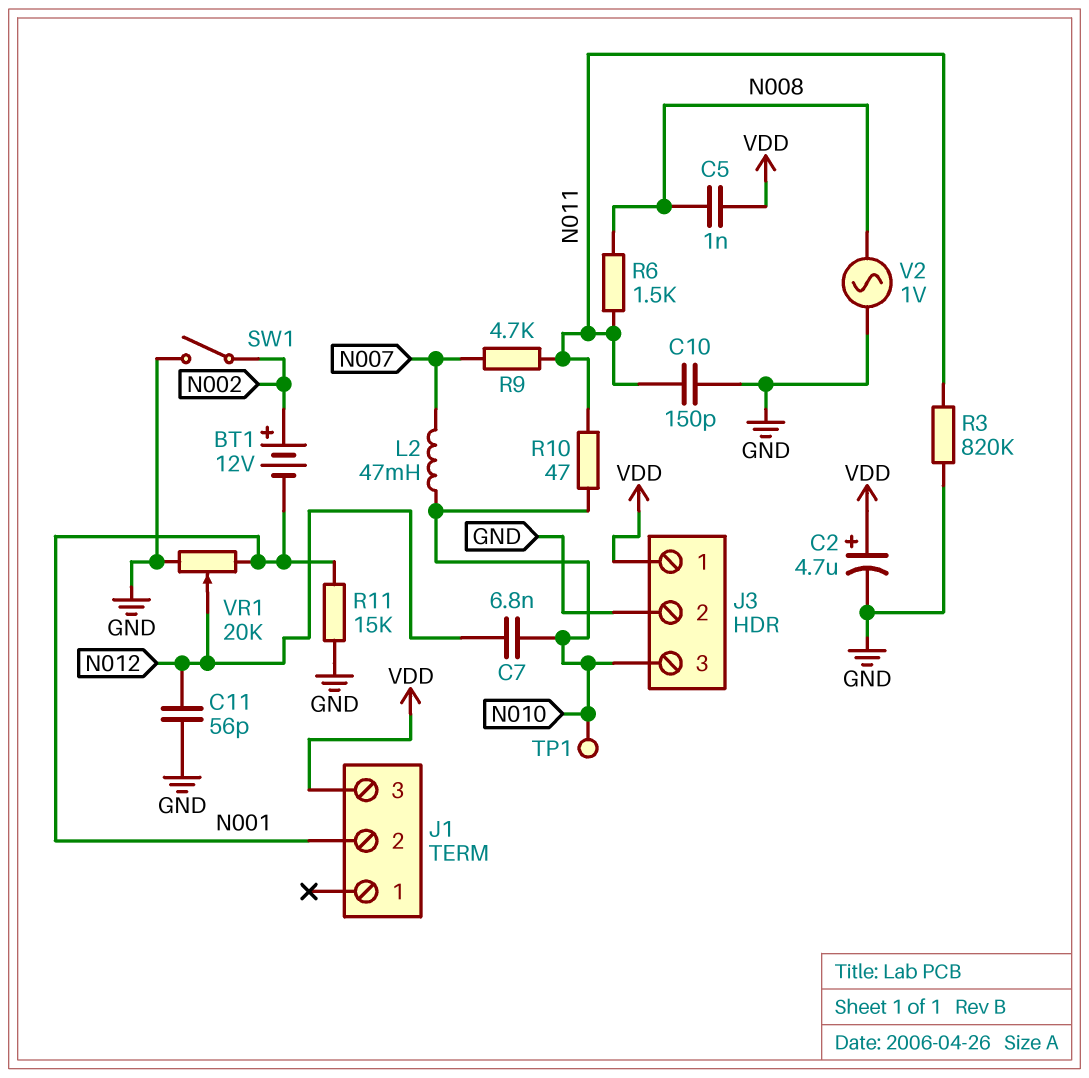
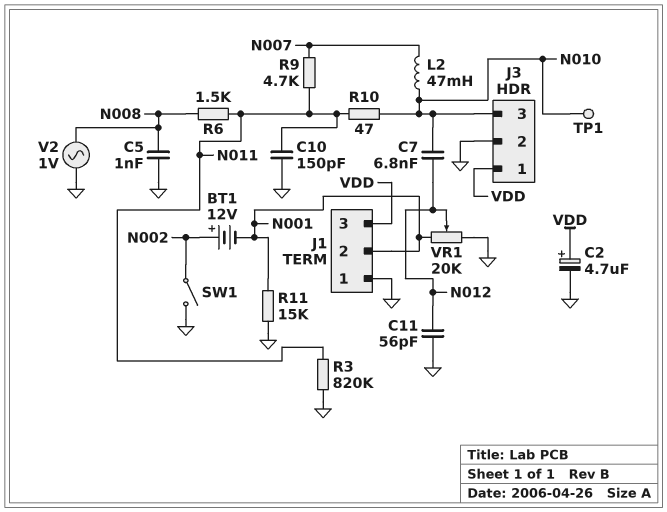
C5: 1nF (N008, VDD) -> 1nF (GND, N008)
J1 pin 1: none -> GND

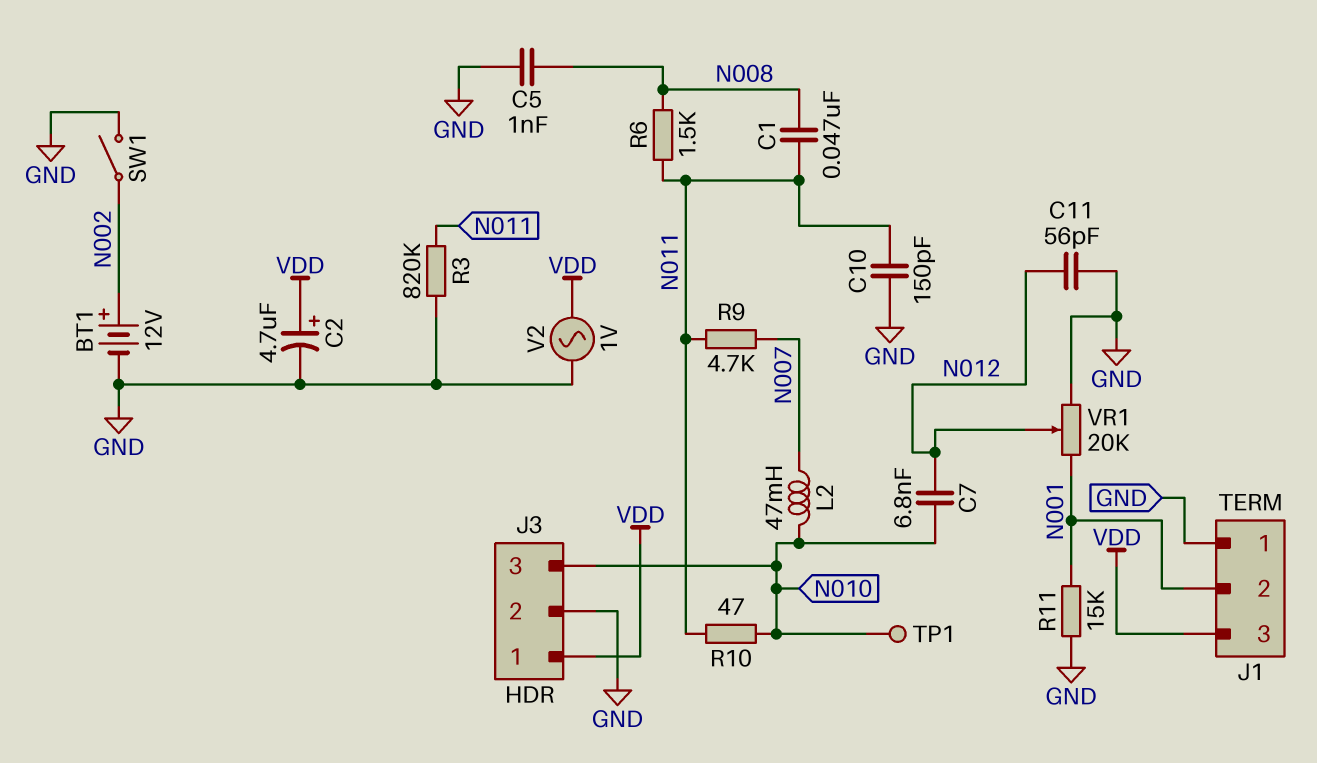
BT1: 12V (plus N002, minus N001) -> 12V (plus N002, minus GND)
C1: none -> 47nF (N008, N011)
V2: AC 1V (GND, N008) -> AC 1V (GND, VDD)

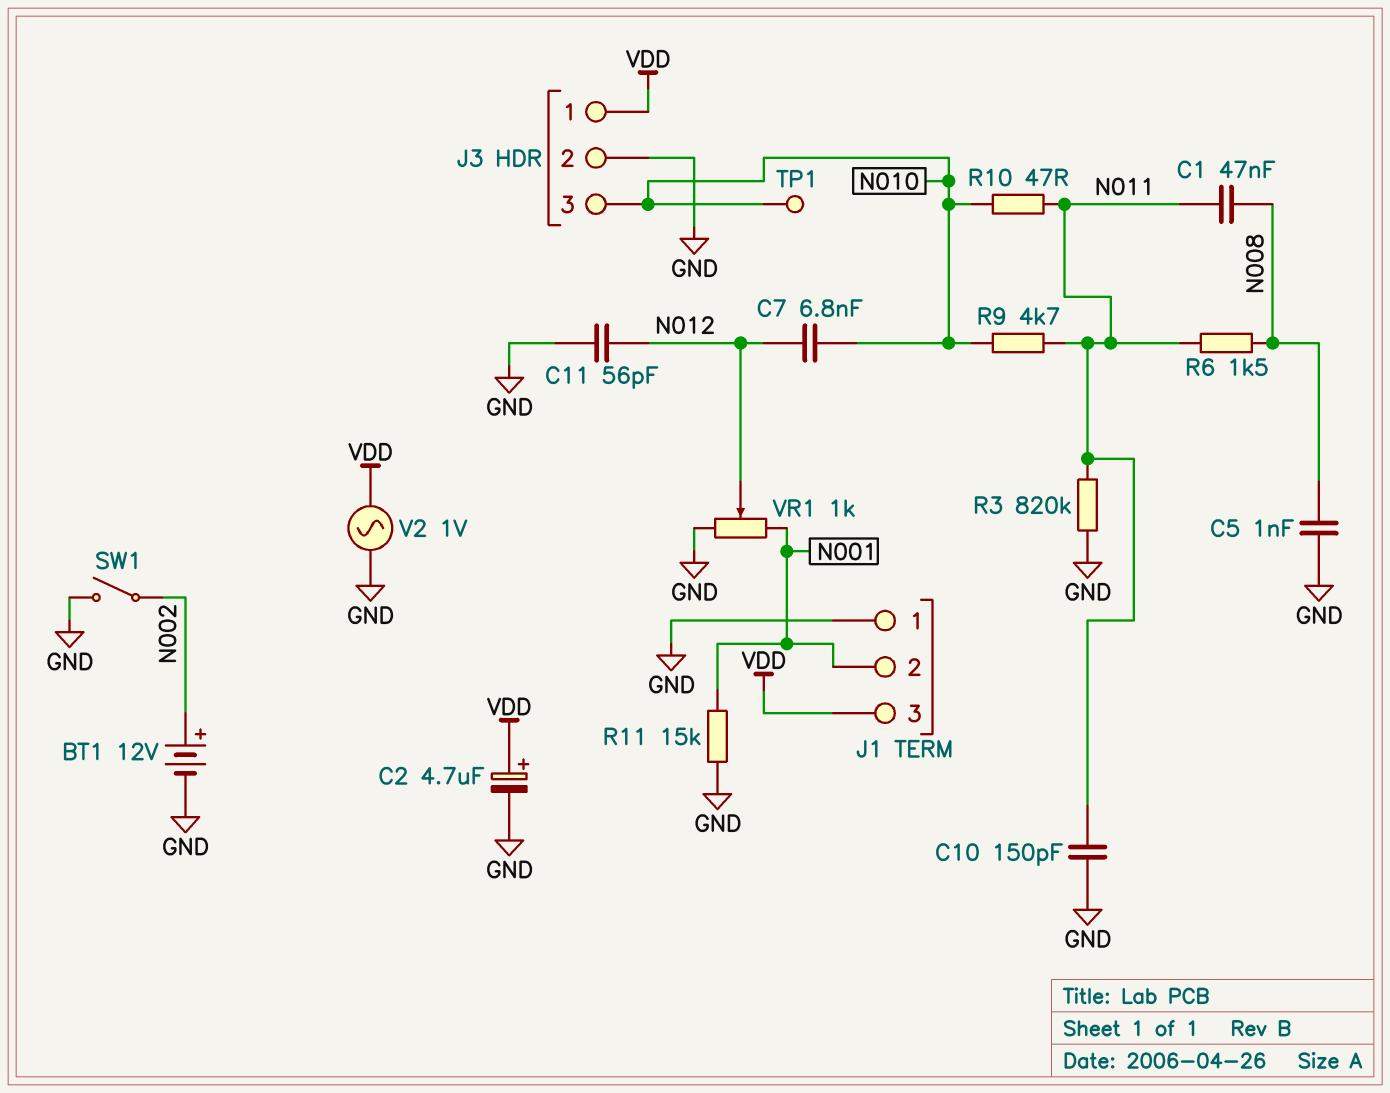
L2: 47mH (N007, N010) -> none
R9: 4.7k (N007, N011) -> 4.7k (N010, N011)
VR1: 20k (GND, N001, wiper N012) -> 1k (GND, N001, wiper N012)

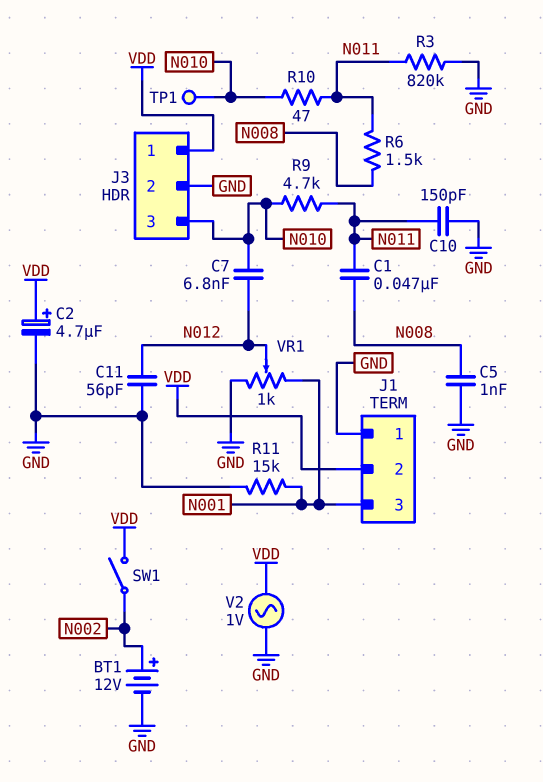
J1 pin 2: N001 -> VDD
J1 pin 3: VDD -> N001
SW1: switch (GND, N002) -> switch (N002, VDD)

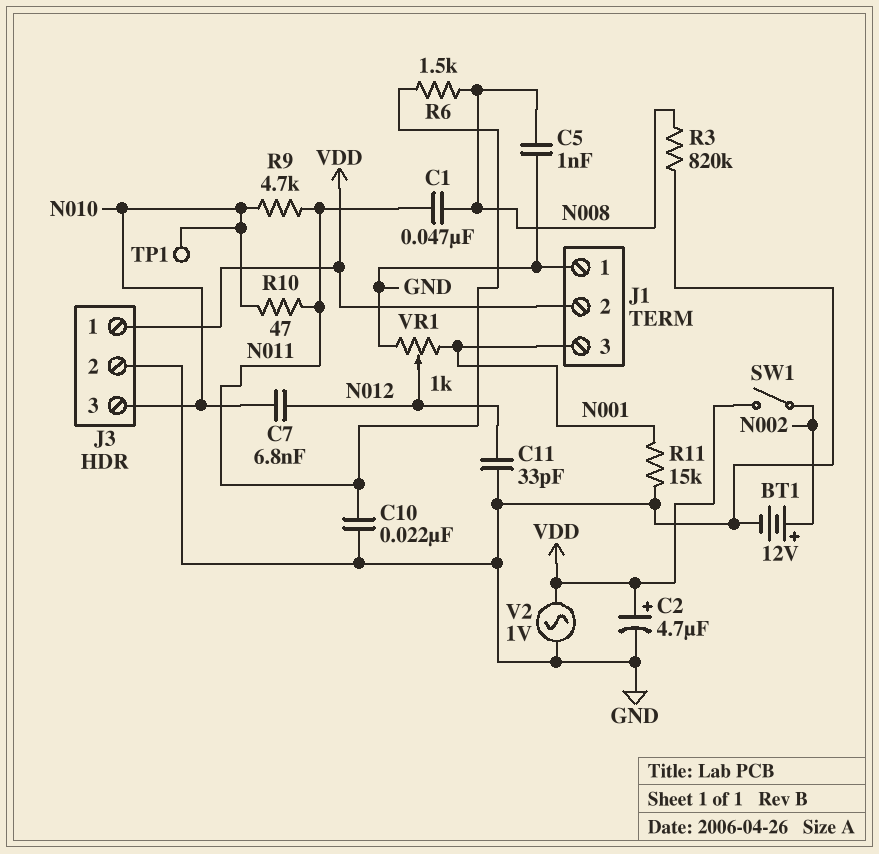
C10: 150pF (GND, N011) -> 22nF (GND, N011)
C11: 56pF (GND, N012) -> 33pF (GND, N012)
R3: 820k (GND, N011) -> 820k (GND, N008)

